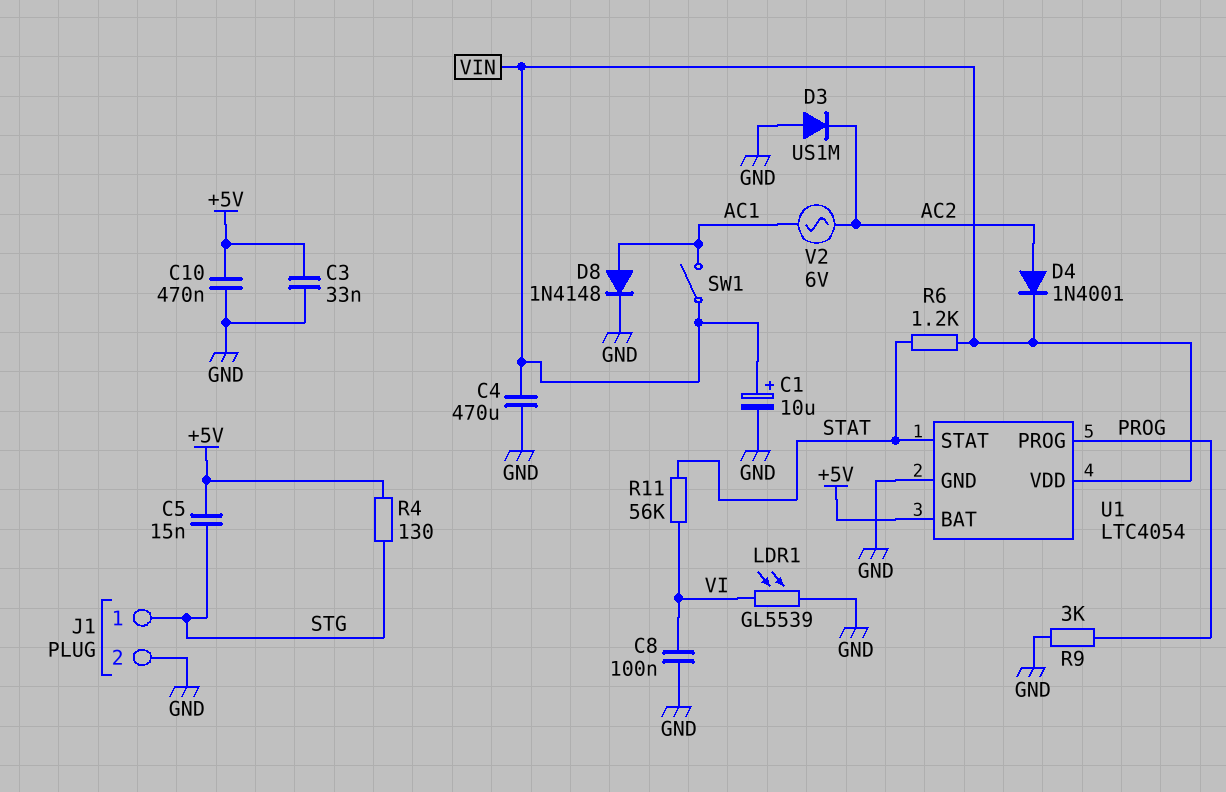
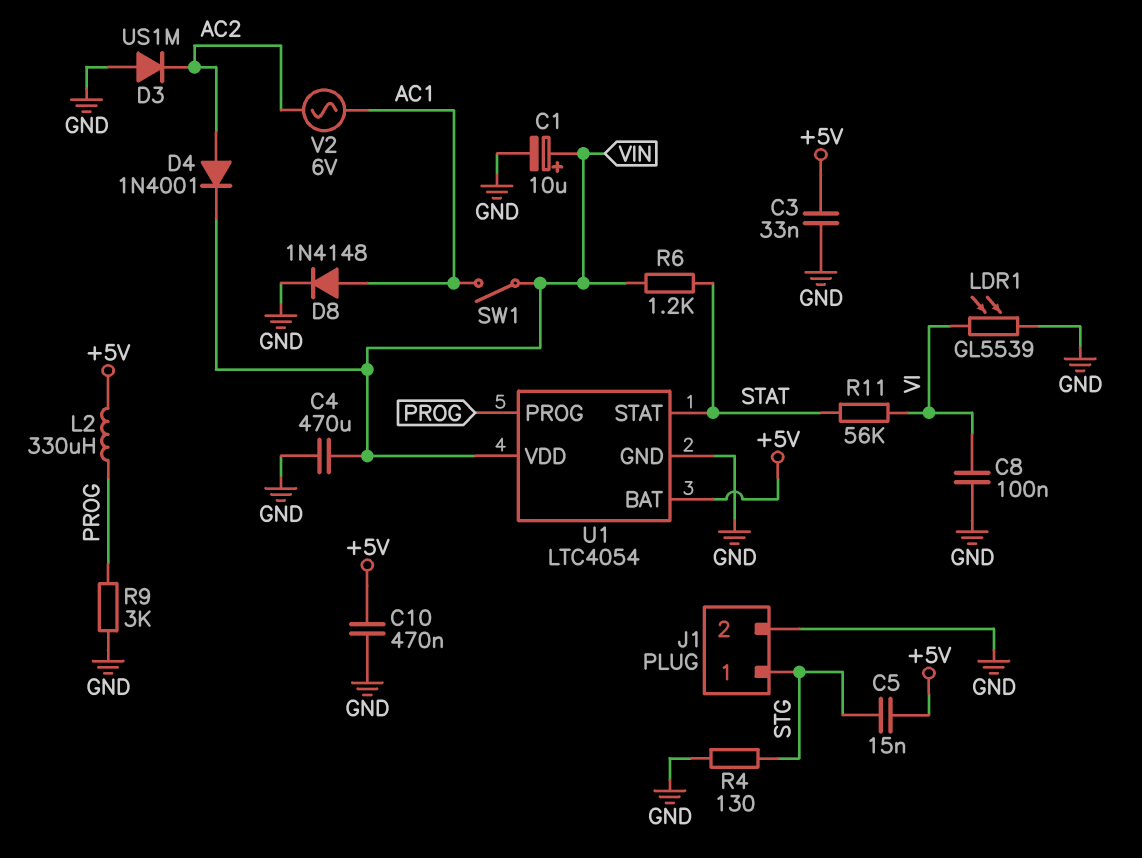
L2: none -> 330uH (+5V, PROG)
R4: 130 (+5V, STG) -> 130 (GND, STG)

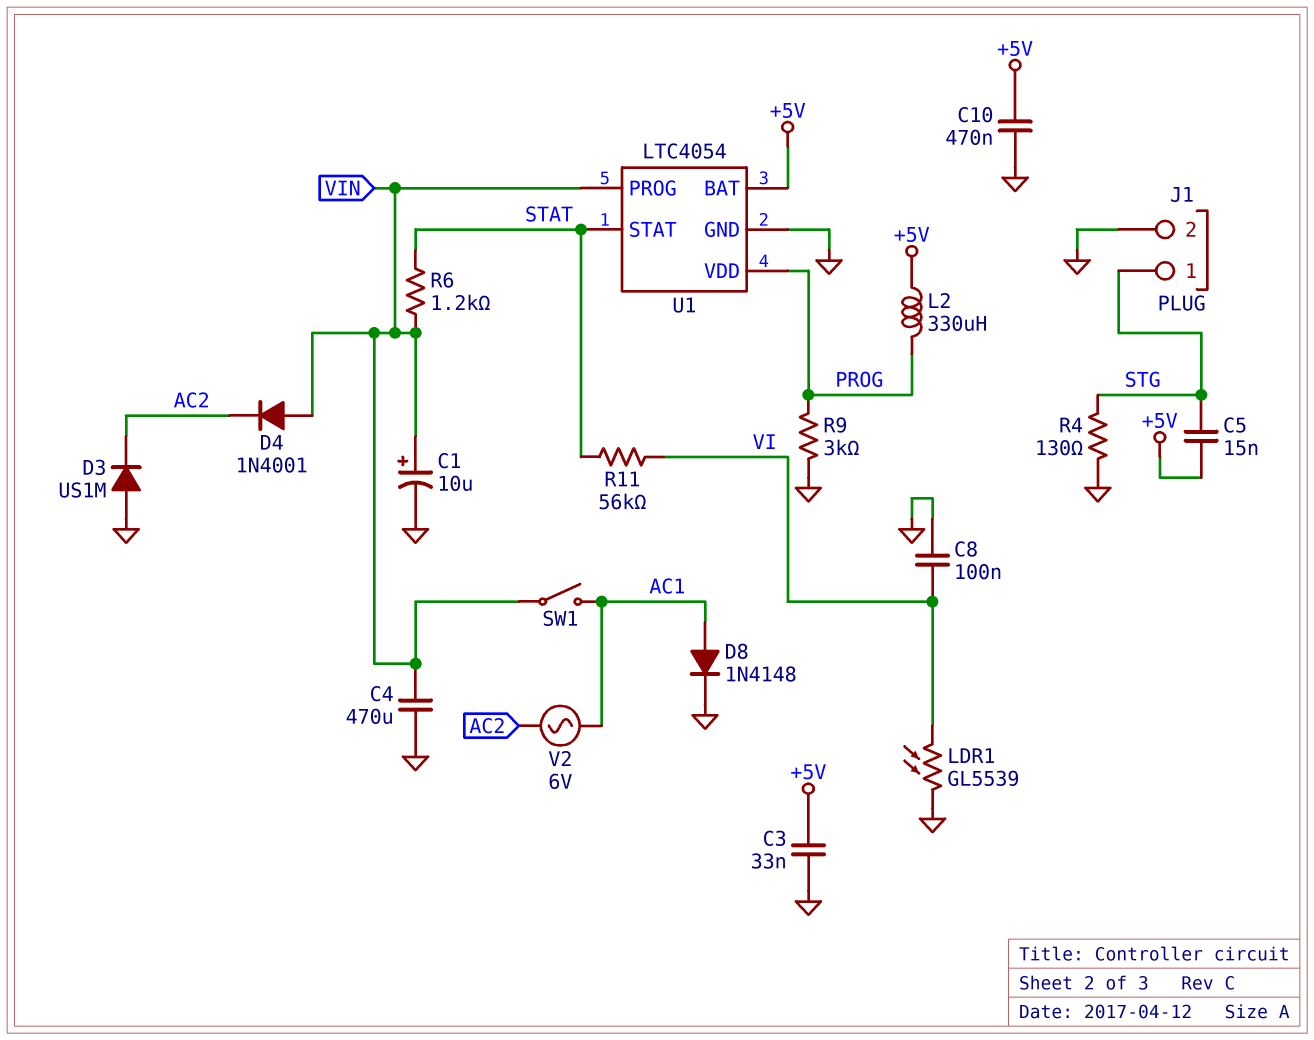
D4: diode 1N4001 (A AC2, K VIN) -> diode 1N4001 (A VIN, K AC2)
U1 pin PROG: PROG -> VIN
U1 pin VDD: VIN -> PROG

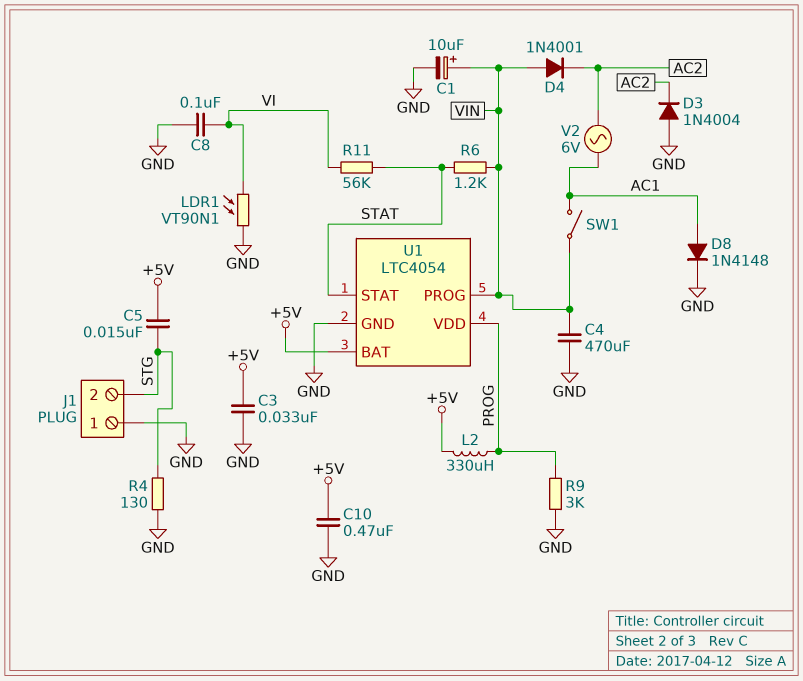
D3: diode US1M (A GND, K AC2) -> diode 1N4004 (A GND, K AC2)
J1 pin 1: STG -> GND
J1 pin 2: GND -> STG
LDR1: GL5539 (GND, VI) -> VT90N1 (GND, VI)

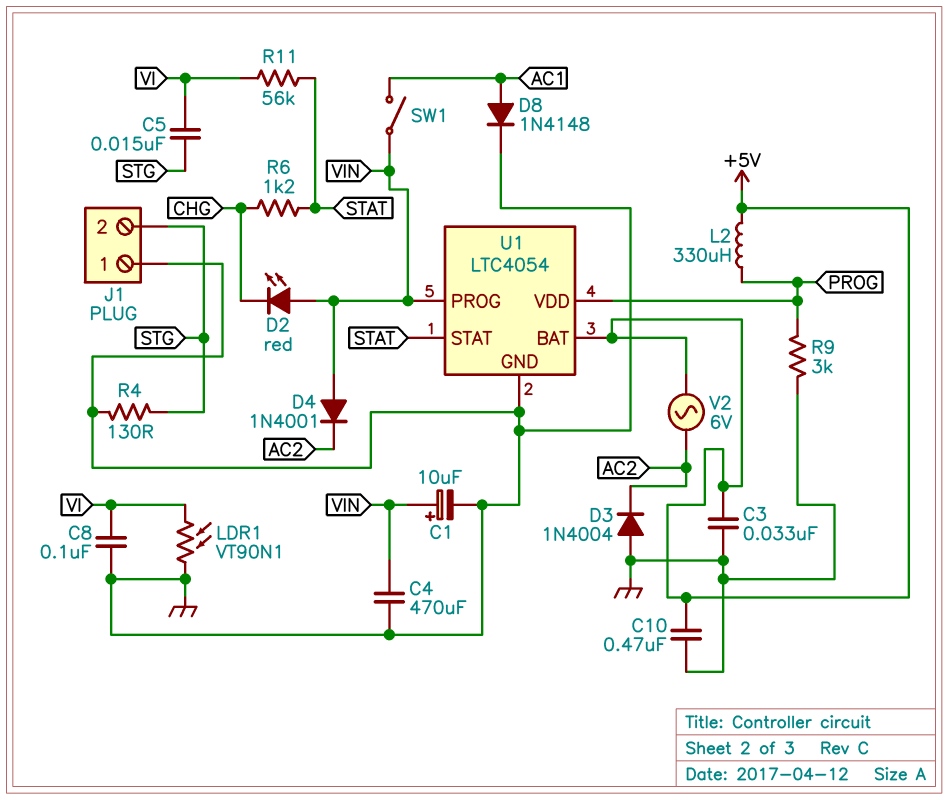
C5: 15nF (+5V, STG) -> 15nF (STG, VI)
D2: none -> LED red (A VIN, K CHG)
R6: 1.2k (STAT, VIN) -> 1.2k (CHG, STAT)
V2: AC 6V (AC1, AC2) -> AC 6V (+5V, AC2)

